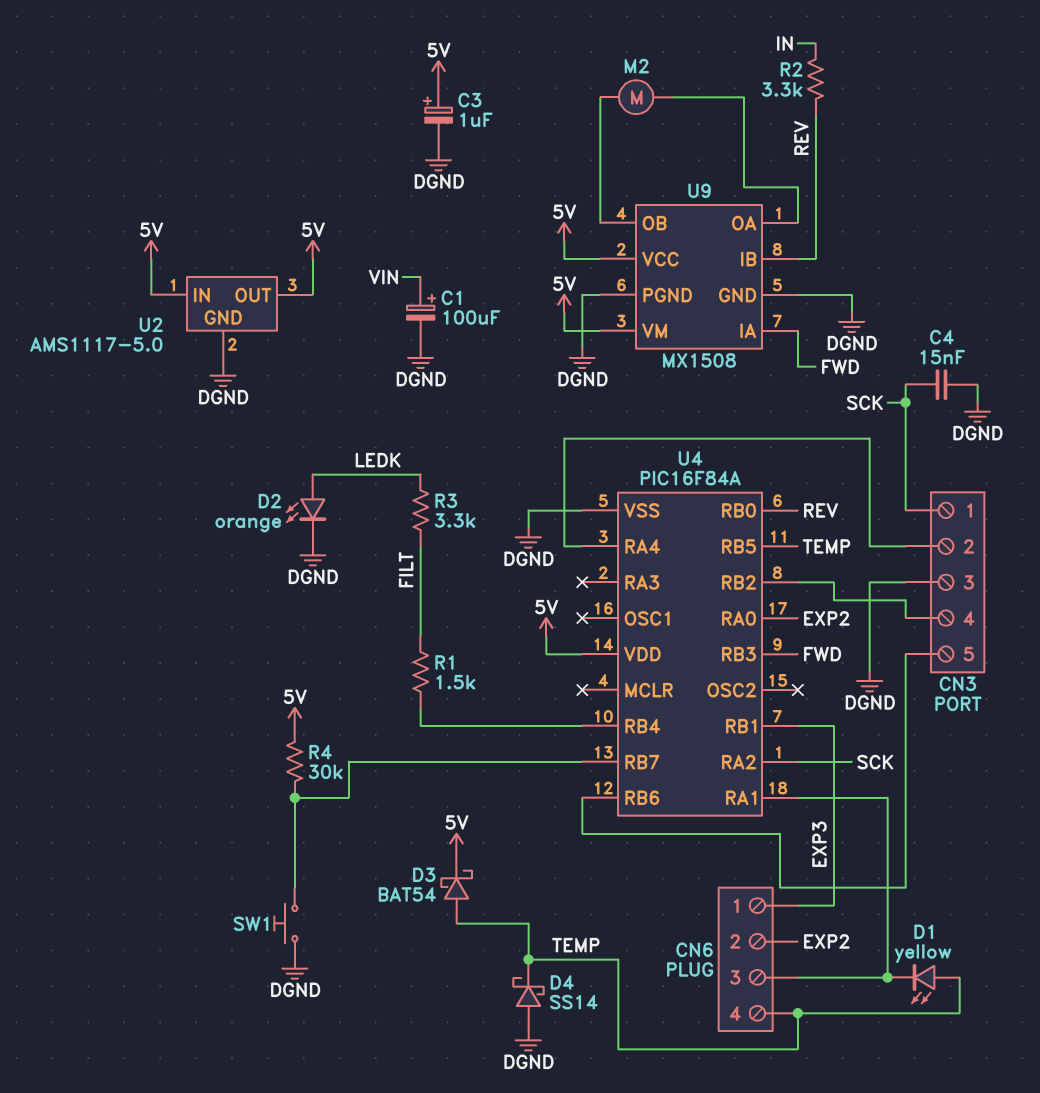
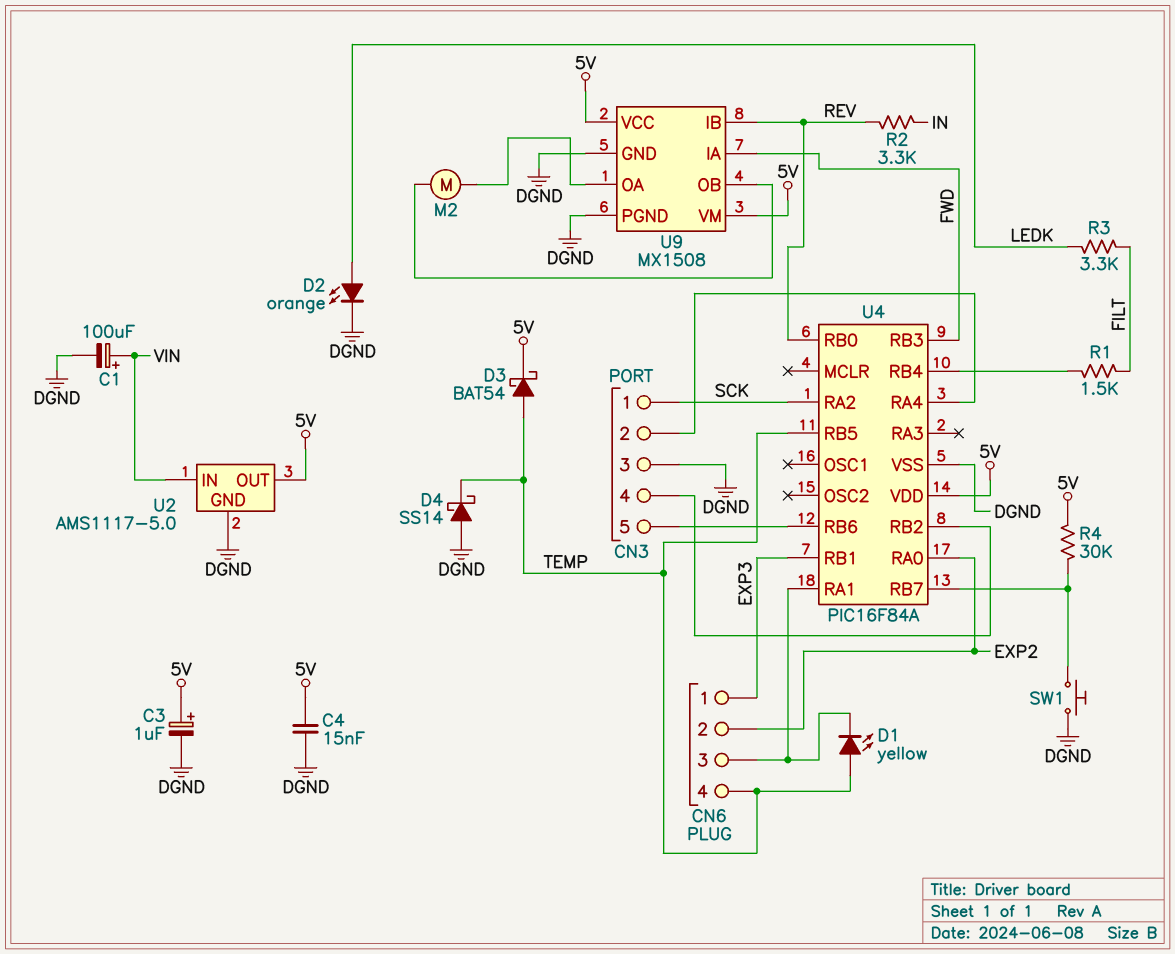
C4: 15nF (DGND, SCK) -> 15nF (5V, DGND)
U2 pin IN: 5V -> VIN

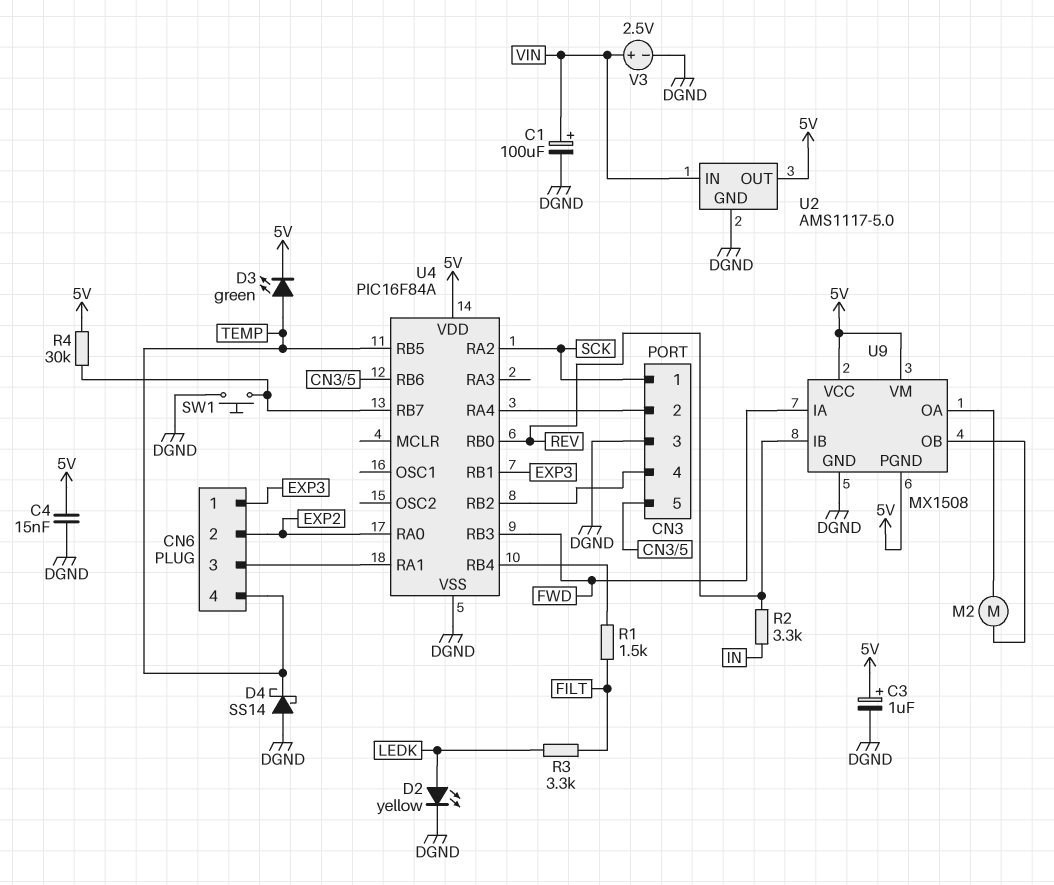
D1: LED yellow (A TEMP, K CN6/3) -> none
D2: LED orange (A LEDK, K DGND) -> LED yellow (A LEDK, K DGND)
D3: schottky BAT54 (A TEMP, K 5V) -> LED green (A TEMP, K 5V)
U9 pin PGND: DGND -> 5V
V3: none -> 2.5V (plus VIN, minus DGND)

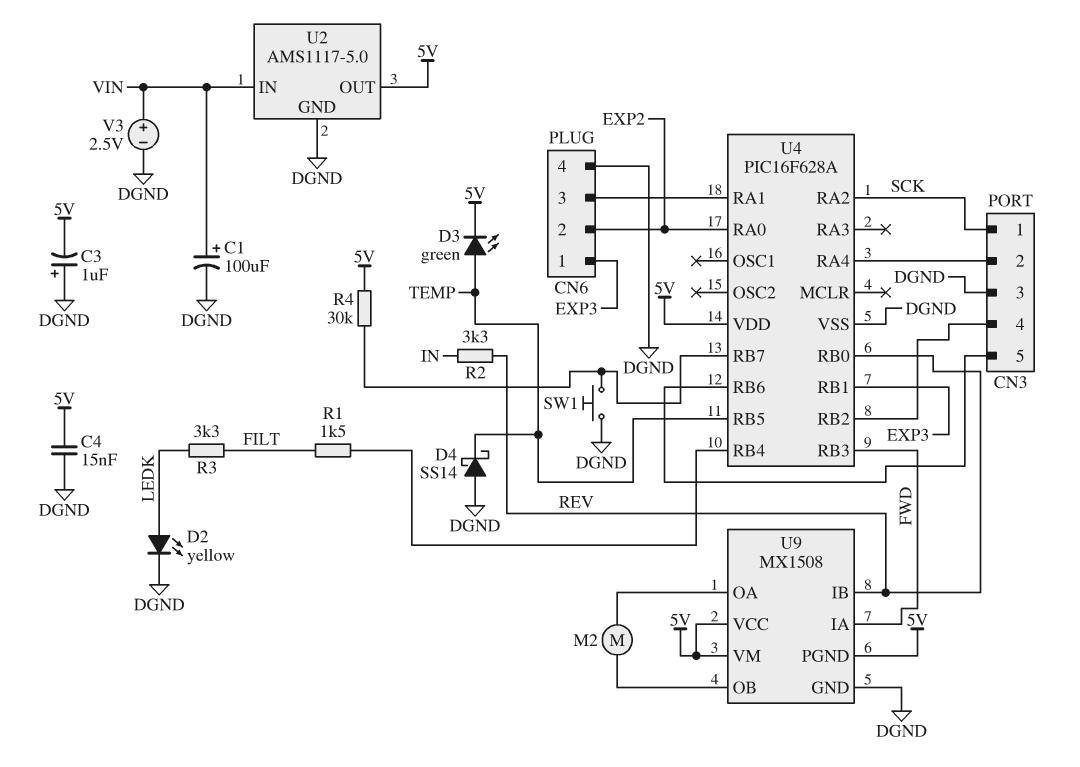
C3: 1uF (plus 5V, minus DGND) -> 1uF (plus DGND, minus 5V)
CN6 pin 4: TEMP -> DGND
U4: PIC16F84A -> PIC16F628A

